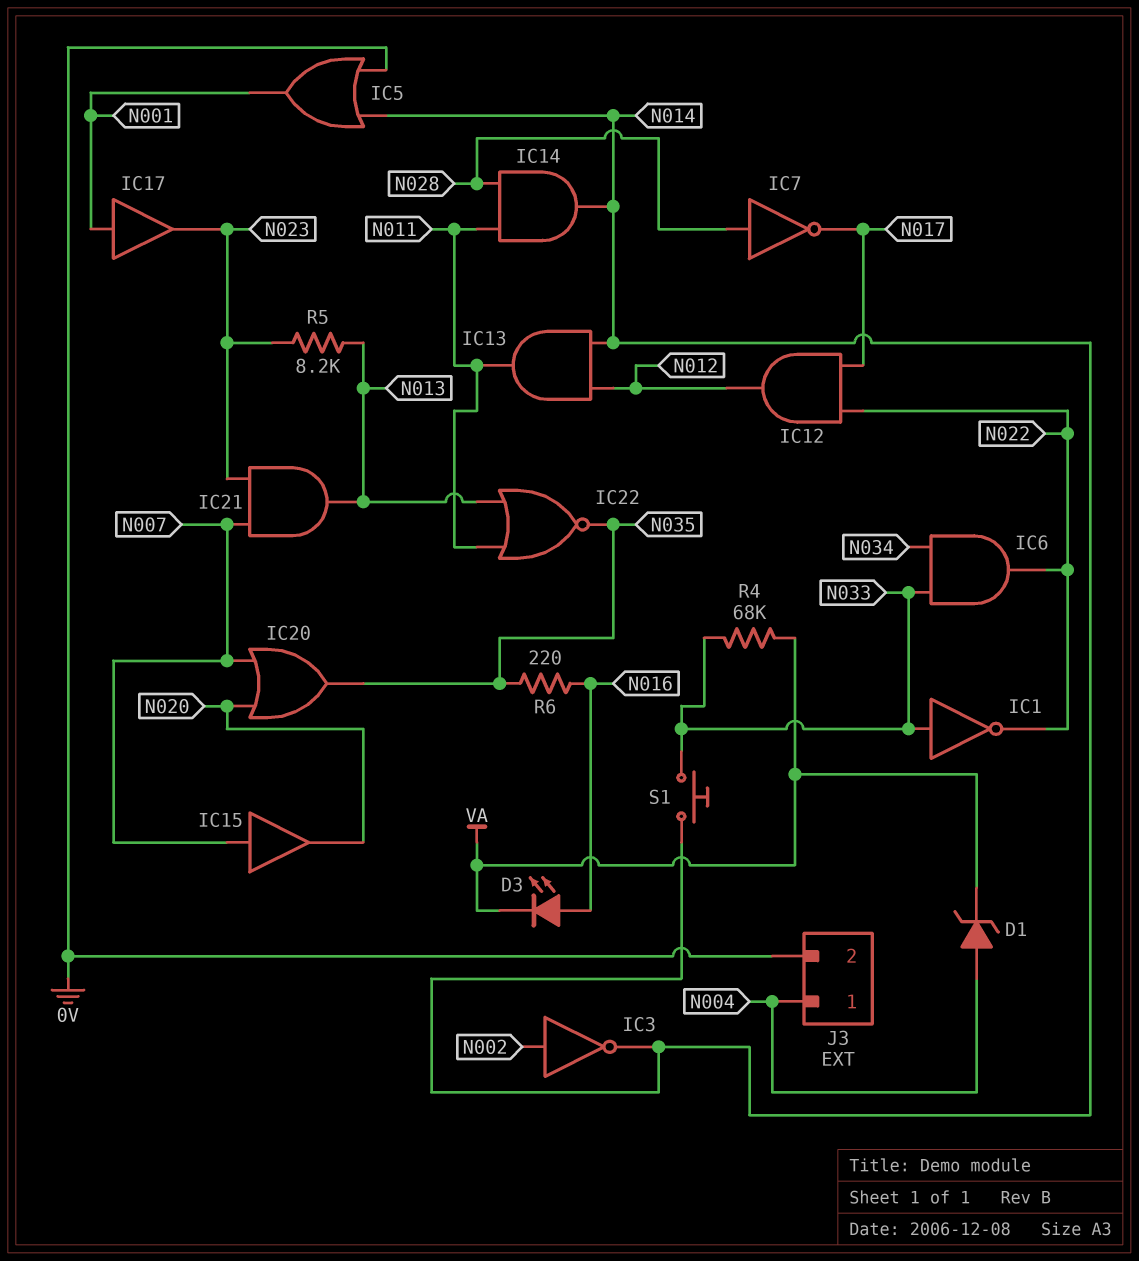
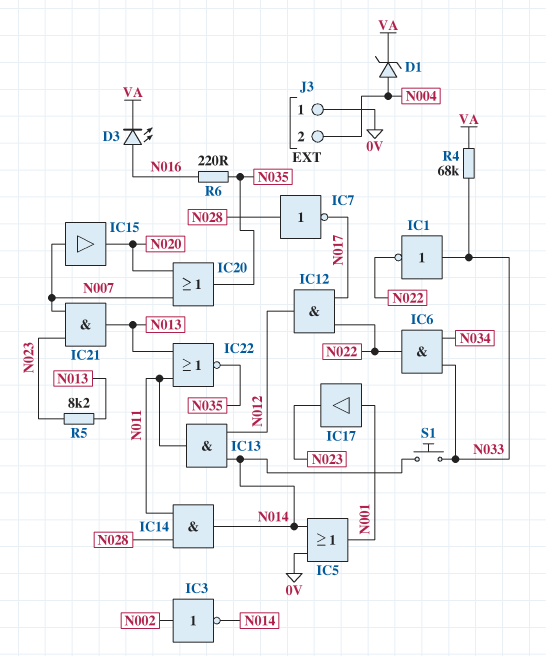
J3 pin 1: N004 -> 0V
J3 pin 2: 0V -> N004

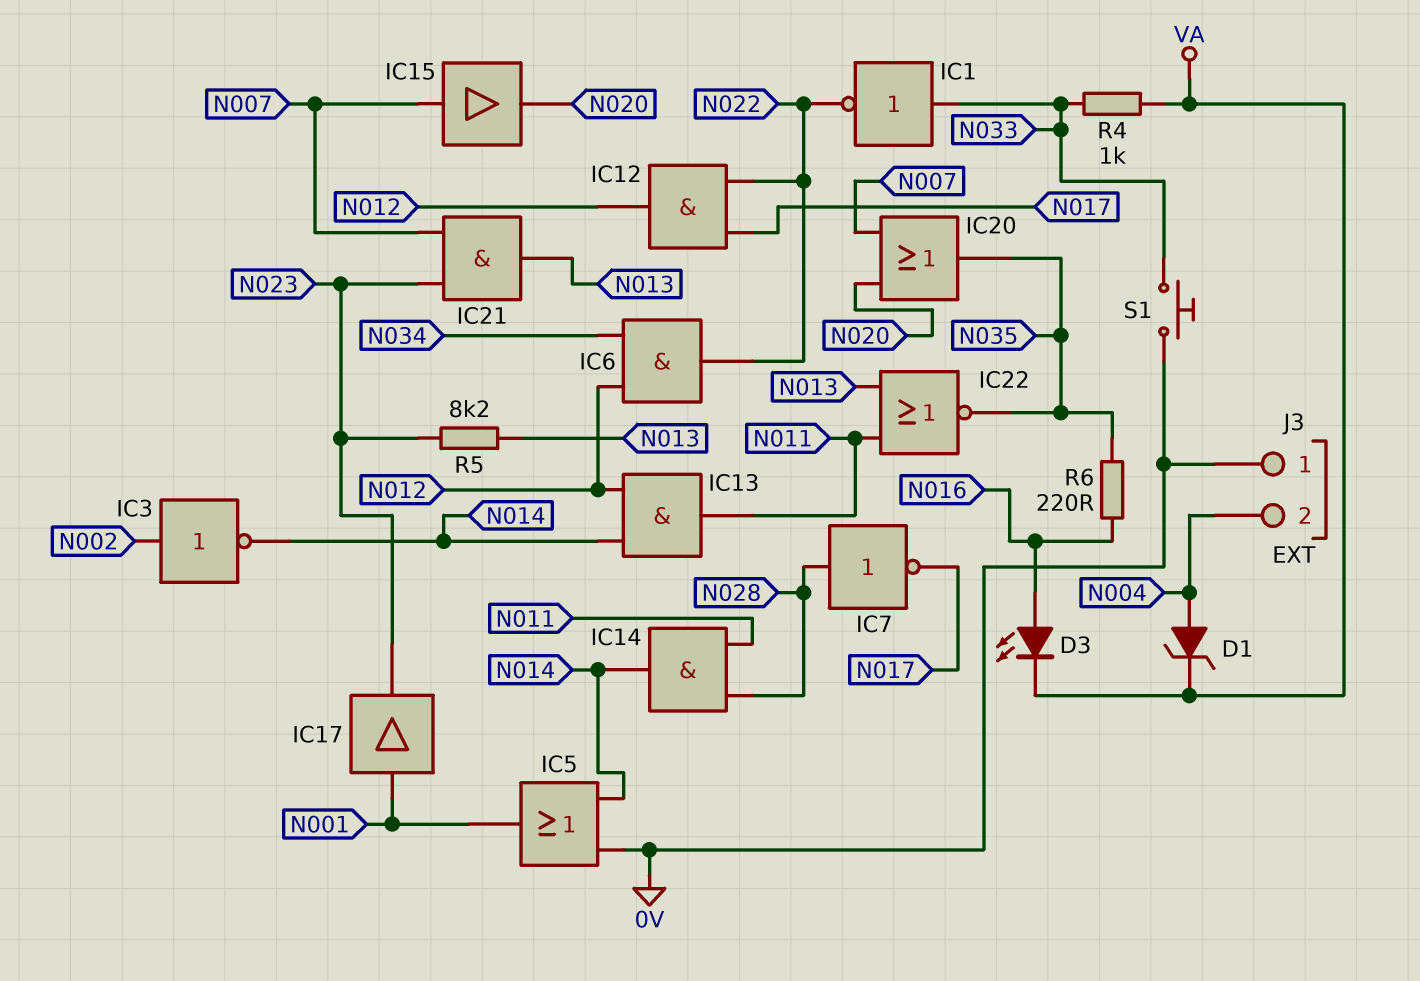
IC6: AND (in N033, in N034, out N022) -> AND (in N012, in N034, out N022)
R4: 68k (N033, VA) -> 1k (N033, VA)
S1: button (N014, N033) -> button (0V, N033)

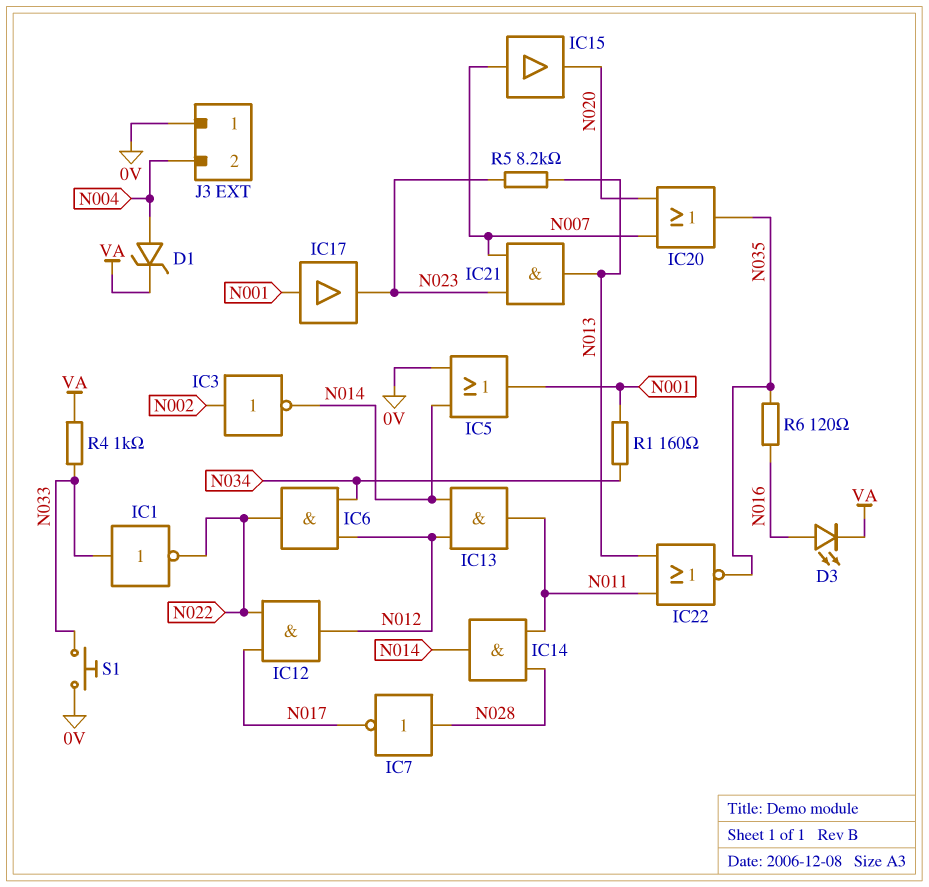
R1: none -> 160 (N001, N034)
R6: 220 (N016, N035) -> 120 (N016, N035)

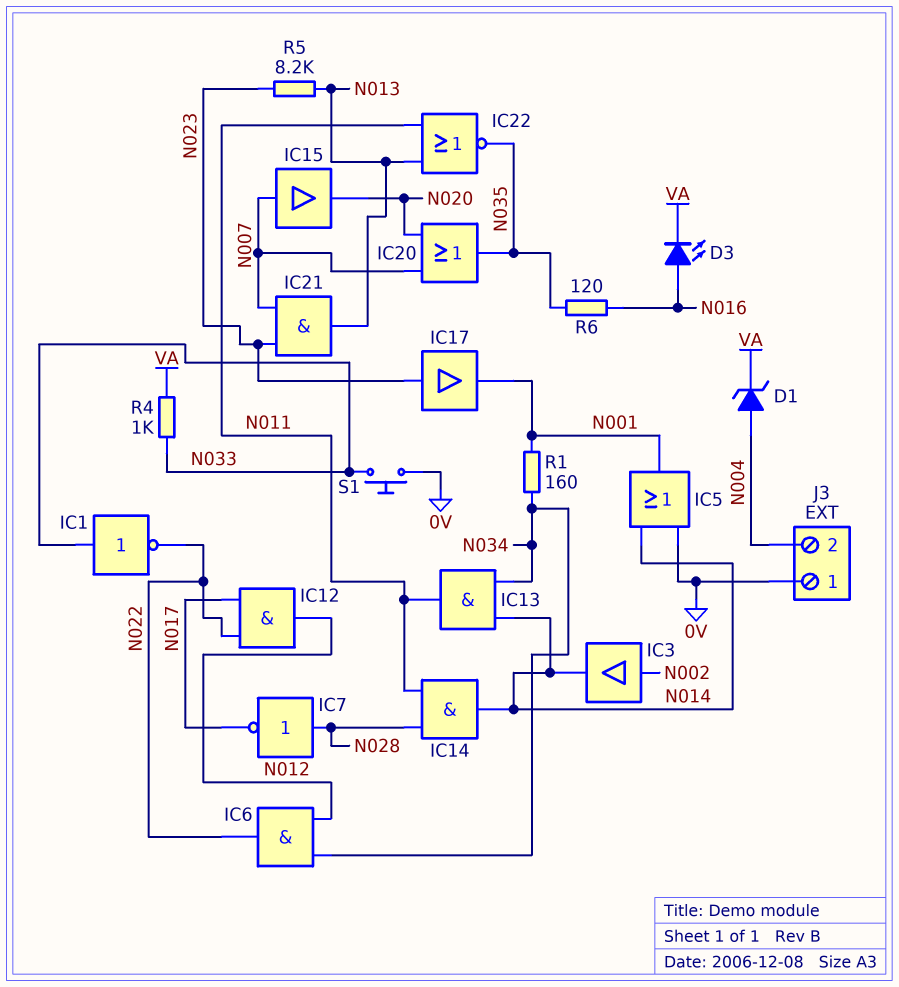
IC3: NOT (in N002, out N014) -> buffer (in N002, out N014)
IC13: AND (in N012, in N014, out N011) -> AND (in N014, in N034, out N011)
IC17: buffer (in N001, out N023) -> buffer (in N023, out N001)

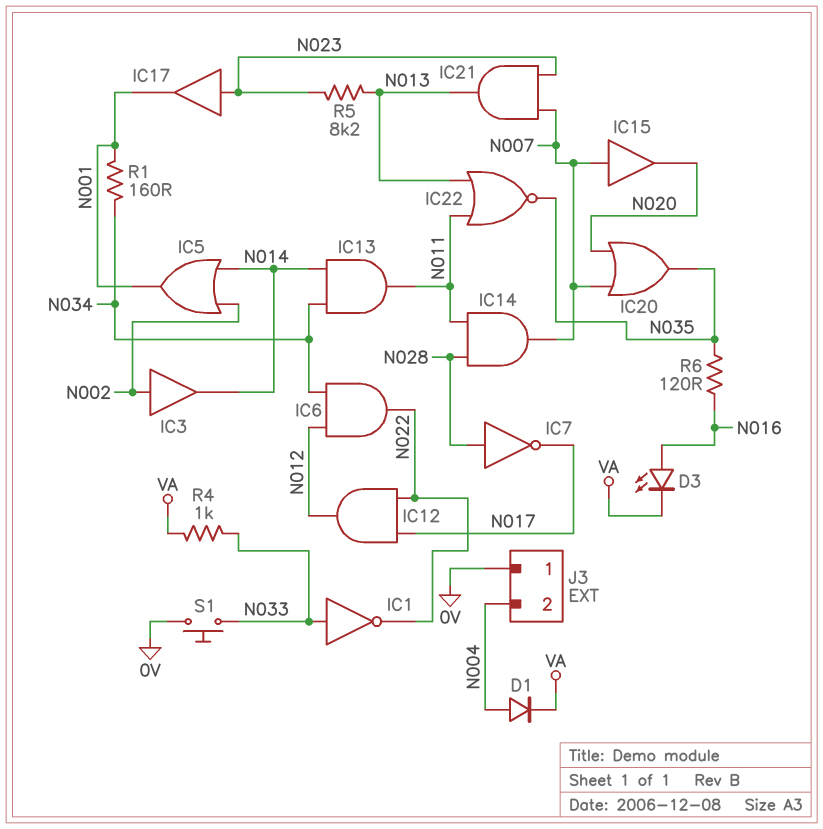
D1: zener (A N004, K VA) -> diode (A N004, K VA)
IC5: OR (in 0V, in N014, out N001) -> OR (in N002, in N014, out N001)
IC14: AND (in N011, in N028, out N014) -> AND (in N011, in N028, out N007)

